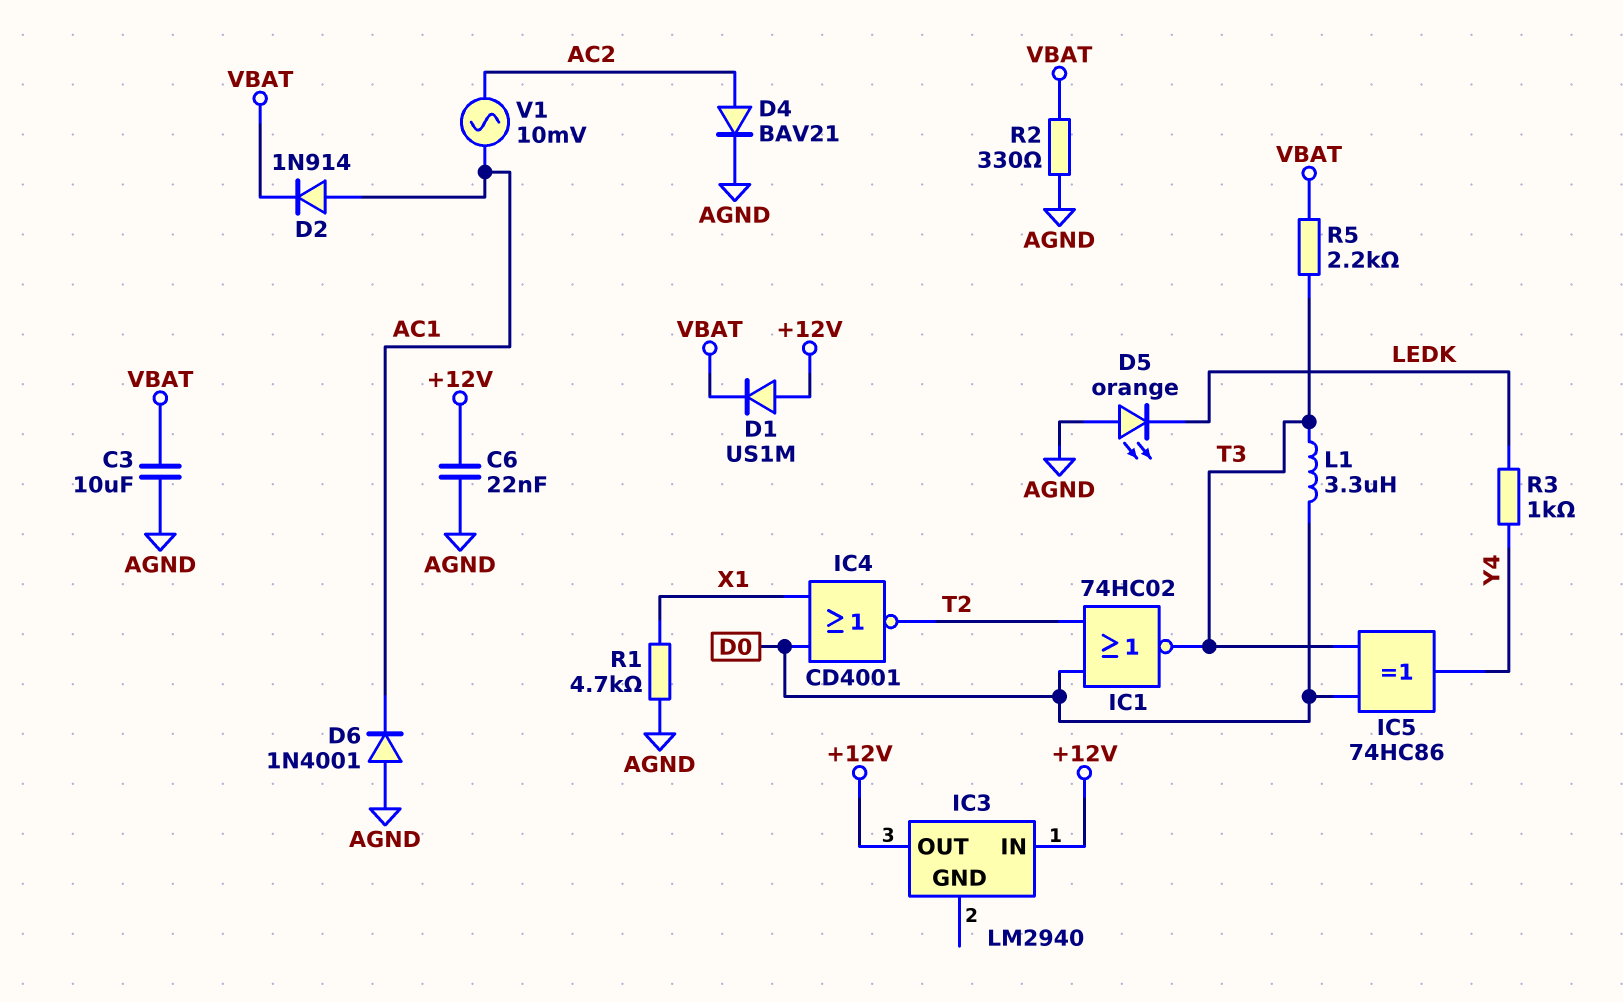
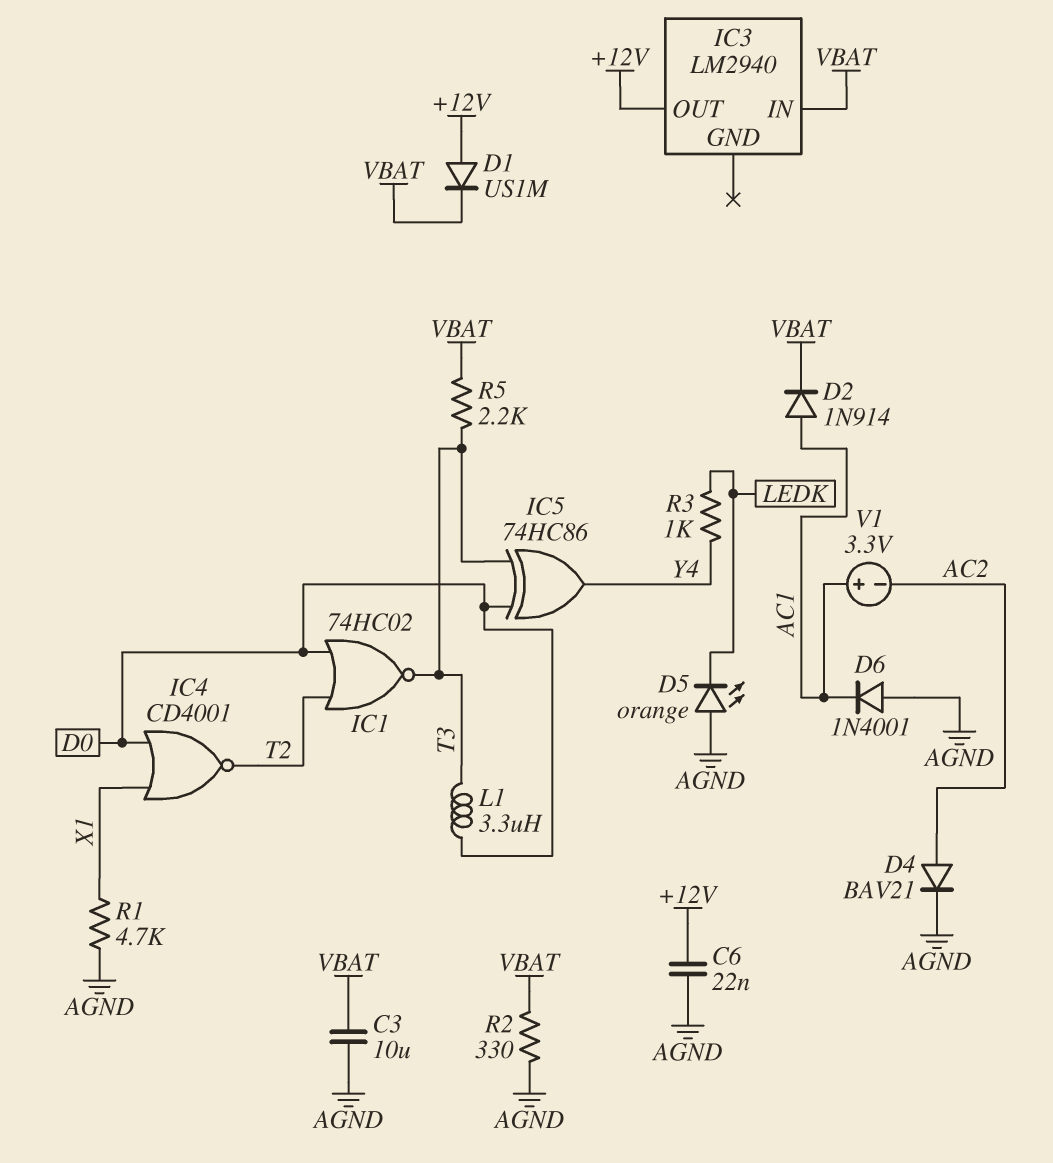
IC3 pin IN: +12V -> VBAT
V1: AC 10mV (AC1, AC2) -> 3.3V (plus AC1, minus AC2)

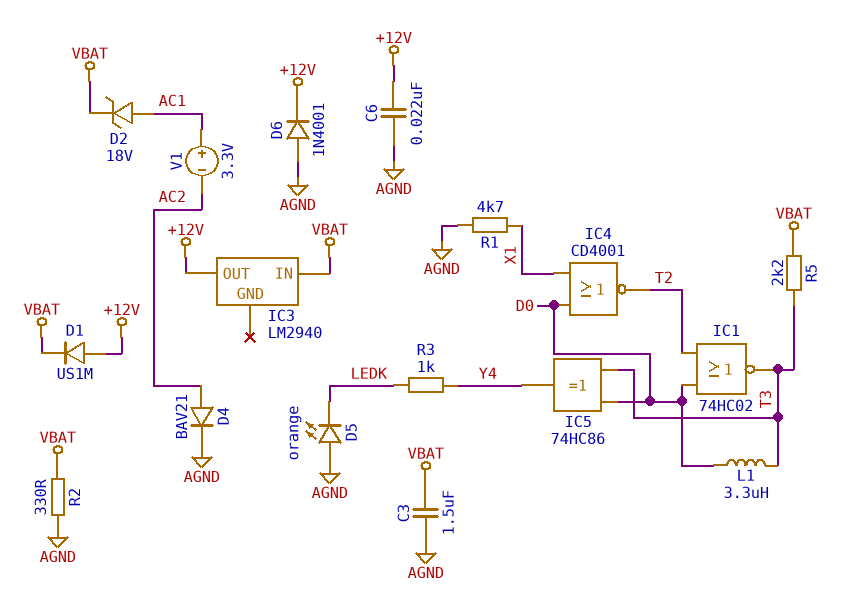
C3: 10uF (AGND, VBAT) -> 1.5uF (AGND, VBAT)
D2: diode 1N914 (A AC1, K VBAT) -> zener 18V (A AC1, K VBAT)
D6: diode 1N4001 (A AGND, K AC1) -> diode 1N4001 (A AGND, K +12V)

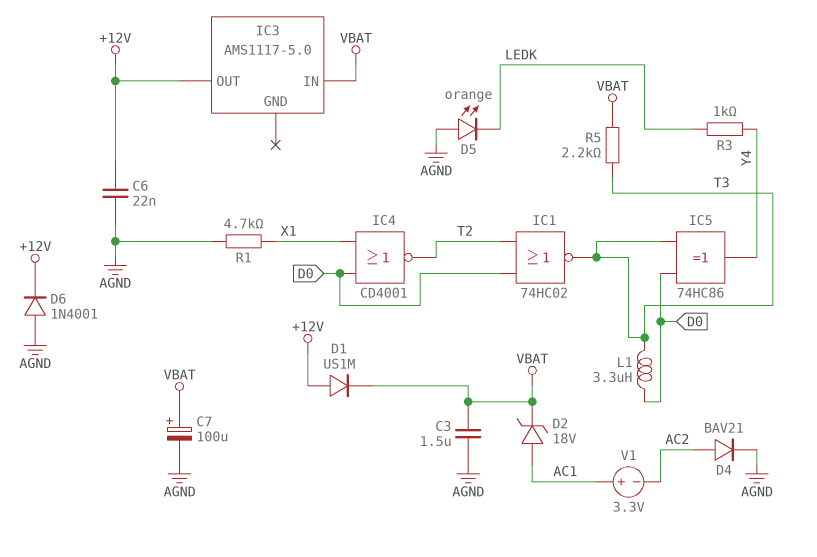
C7: none -> 100uF (plus VBAT, minus AGND)
IC3: LM2940 -> AMS1117-5.0
R2: 330 (AGND, VBAT) -> none

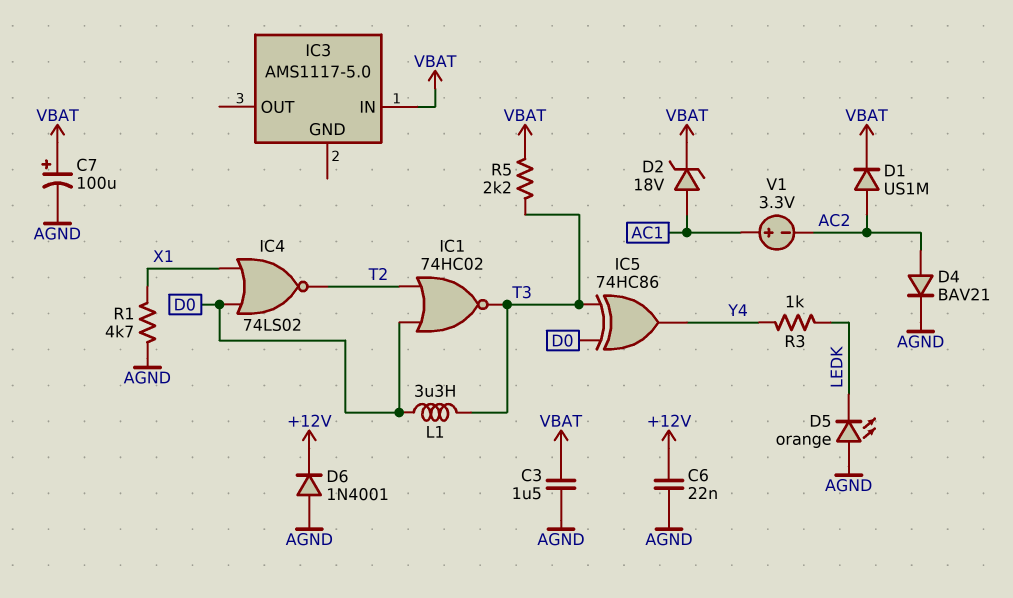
D1: diode US1M (A +12V, K VBAT) -> diode US1M (A AC2, K VBAT)
IC3 pin OUT: +12V -> none
IC4: NOR CD4001 (in D0, in X1, out T2) -> NOR 74LS02 (in D0, in X1, out T2)

